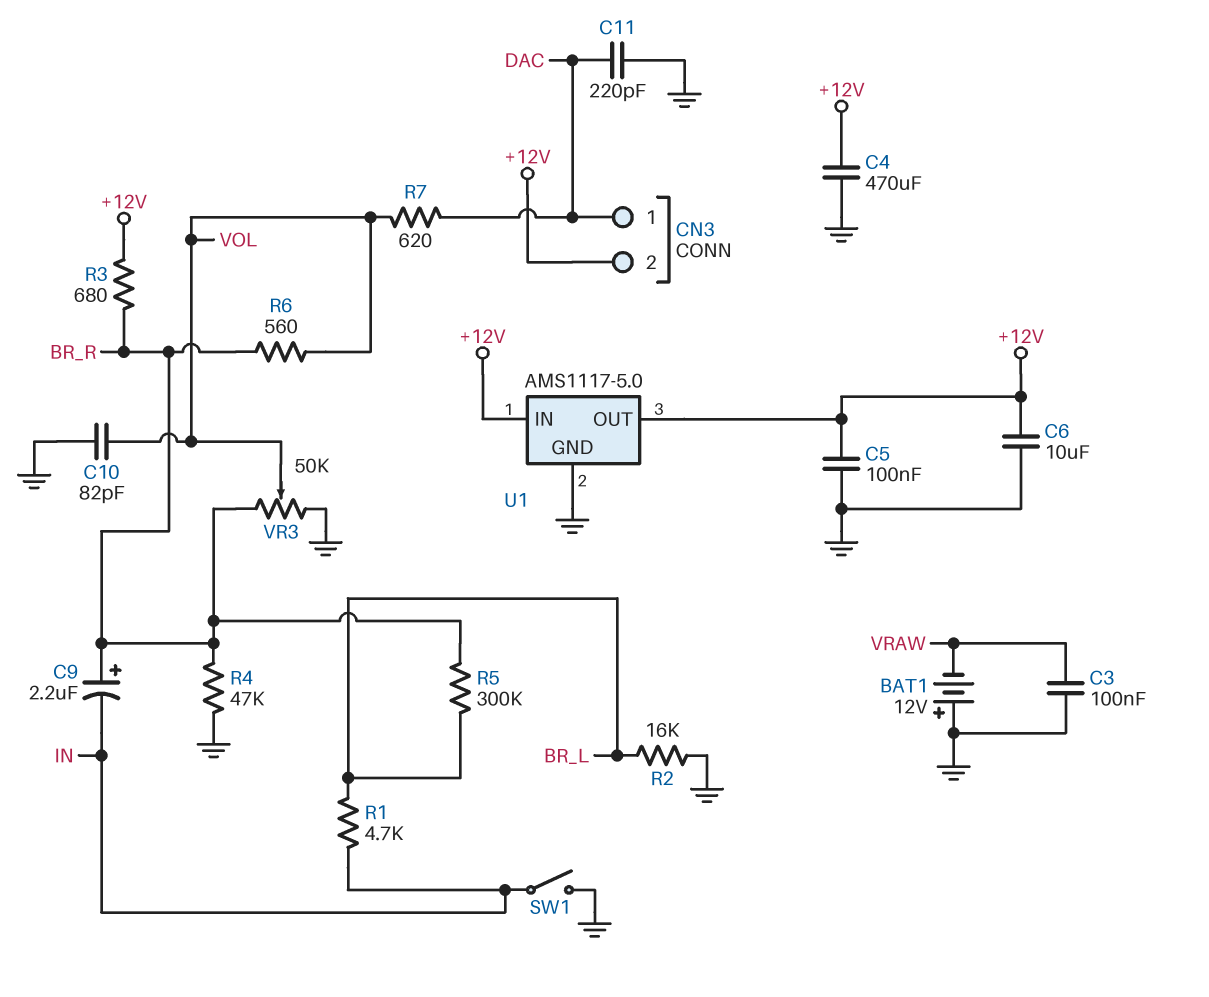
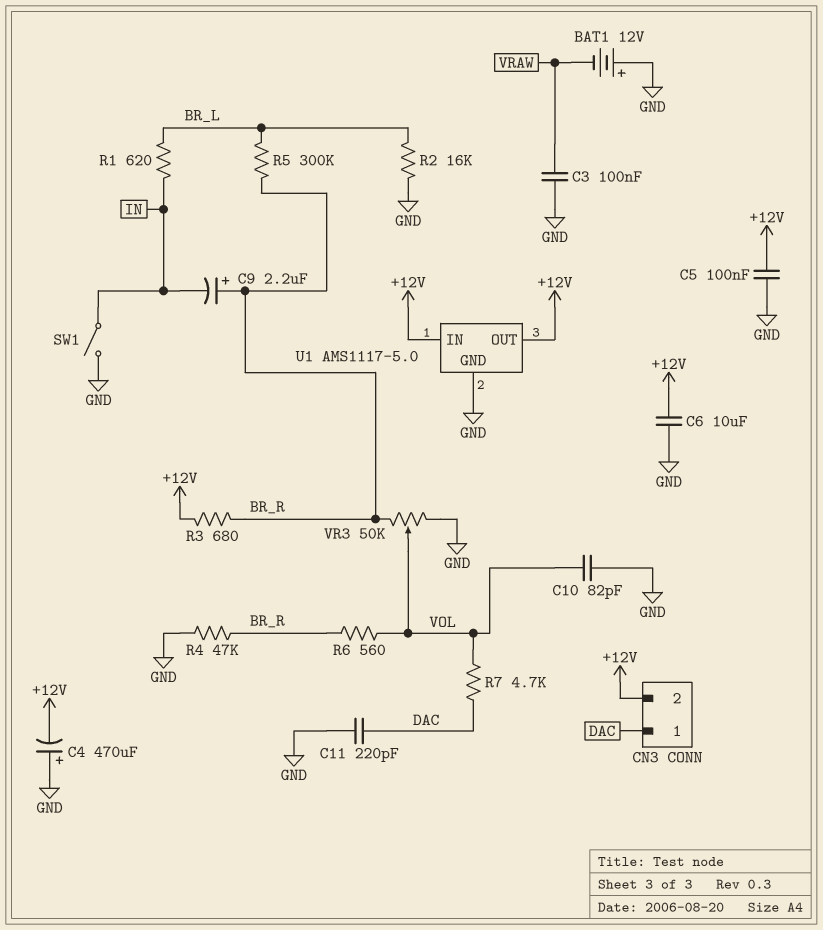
C4: 470uF (+12V, GND) -> 470uF (plus GND, minus +12V)
R1: 4.7k (BR_L, IN) -> 620 (BR_L, IN)
R7: 620 (DAC, VOL) -> 4.7k (DAC, VOL)

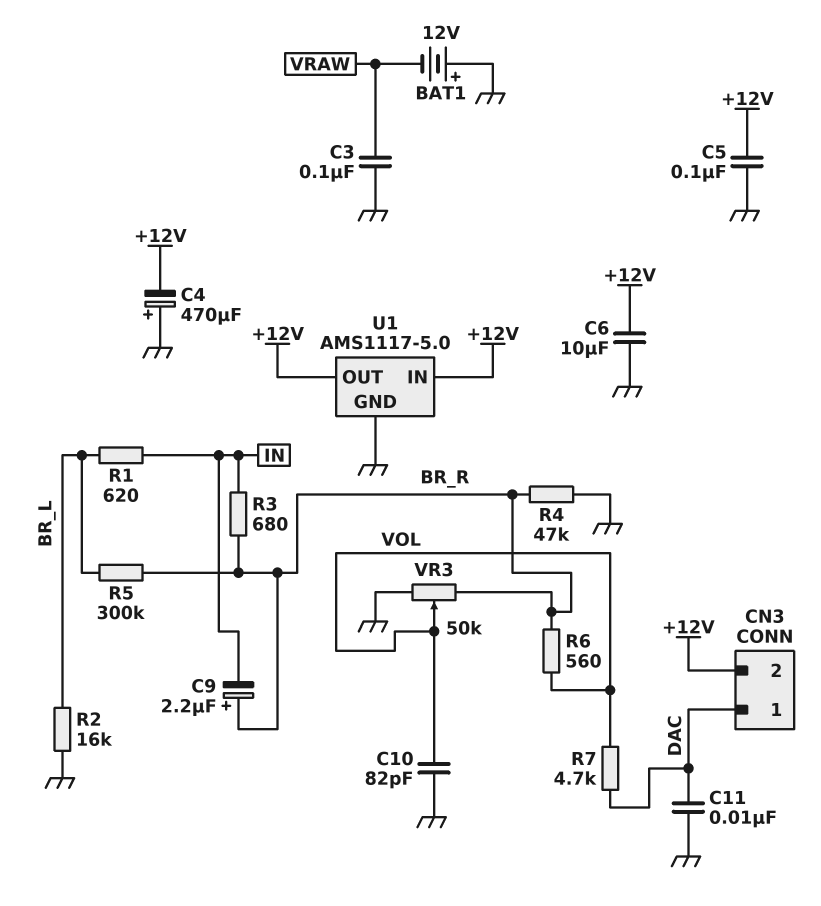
C11: 220pF (DAC, GND) -> 10nF (DAC, GND)
R3: 680 (+12V, BR_R) -> 680 (BR_R, IN)
SW1: switch (GND, IN) -> none

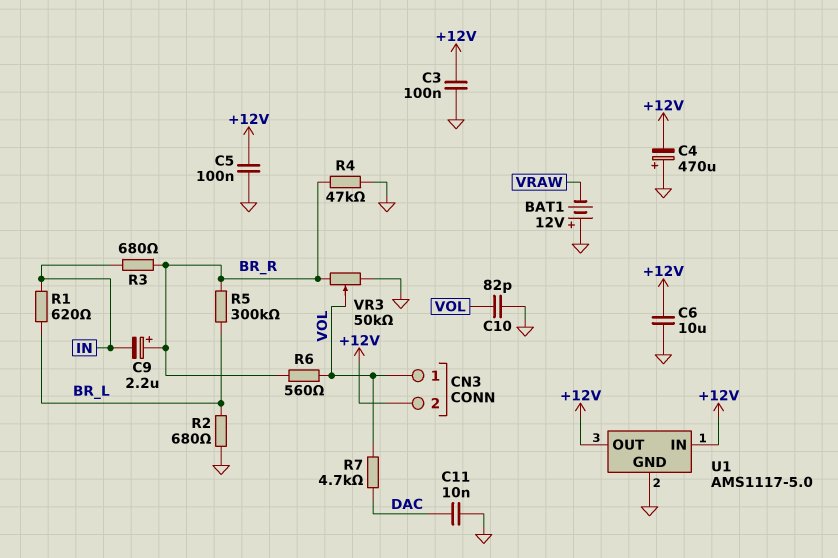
C3: 100nF (GND, VRAW) -> 100nF (+12V, GND)
CN3 pin 1: DAC -> VOL
R2: 16k (BR_L, GND) -> 680 (BR_L, GND)

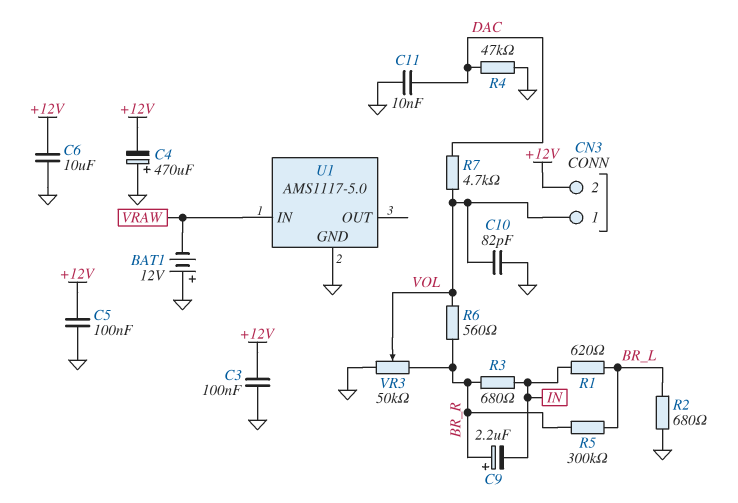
R4: 47k (BR_R, GND) -> 47k (DAC, GND)
U1 pin IN: +12V -> VRAW
U1 pin OUT: +12V -> none

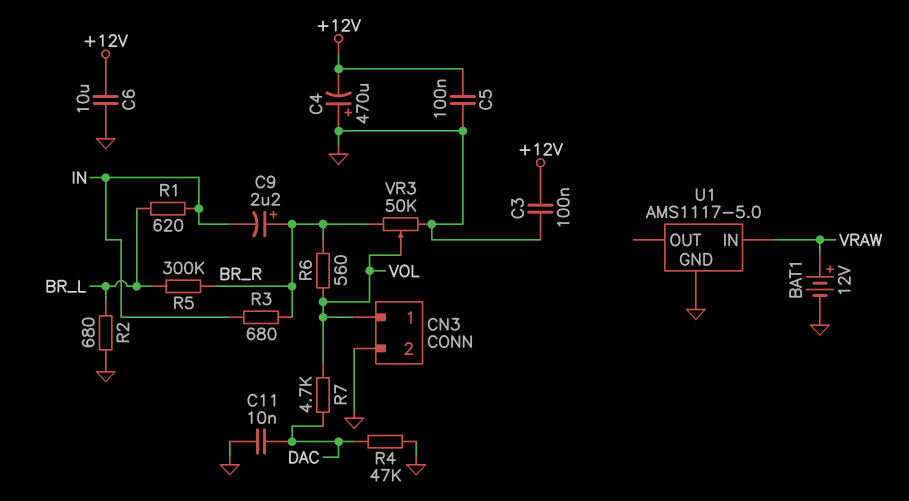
BAT1: 12V (plus GND, minus VRAW) -> 12V (plus VRAW, minus GND)
C10: 82pF (GND, VOL) -> none
CN3 pin 2: +12V -> GND

